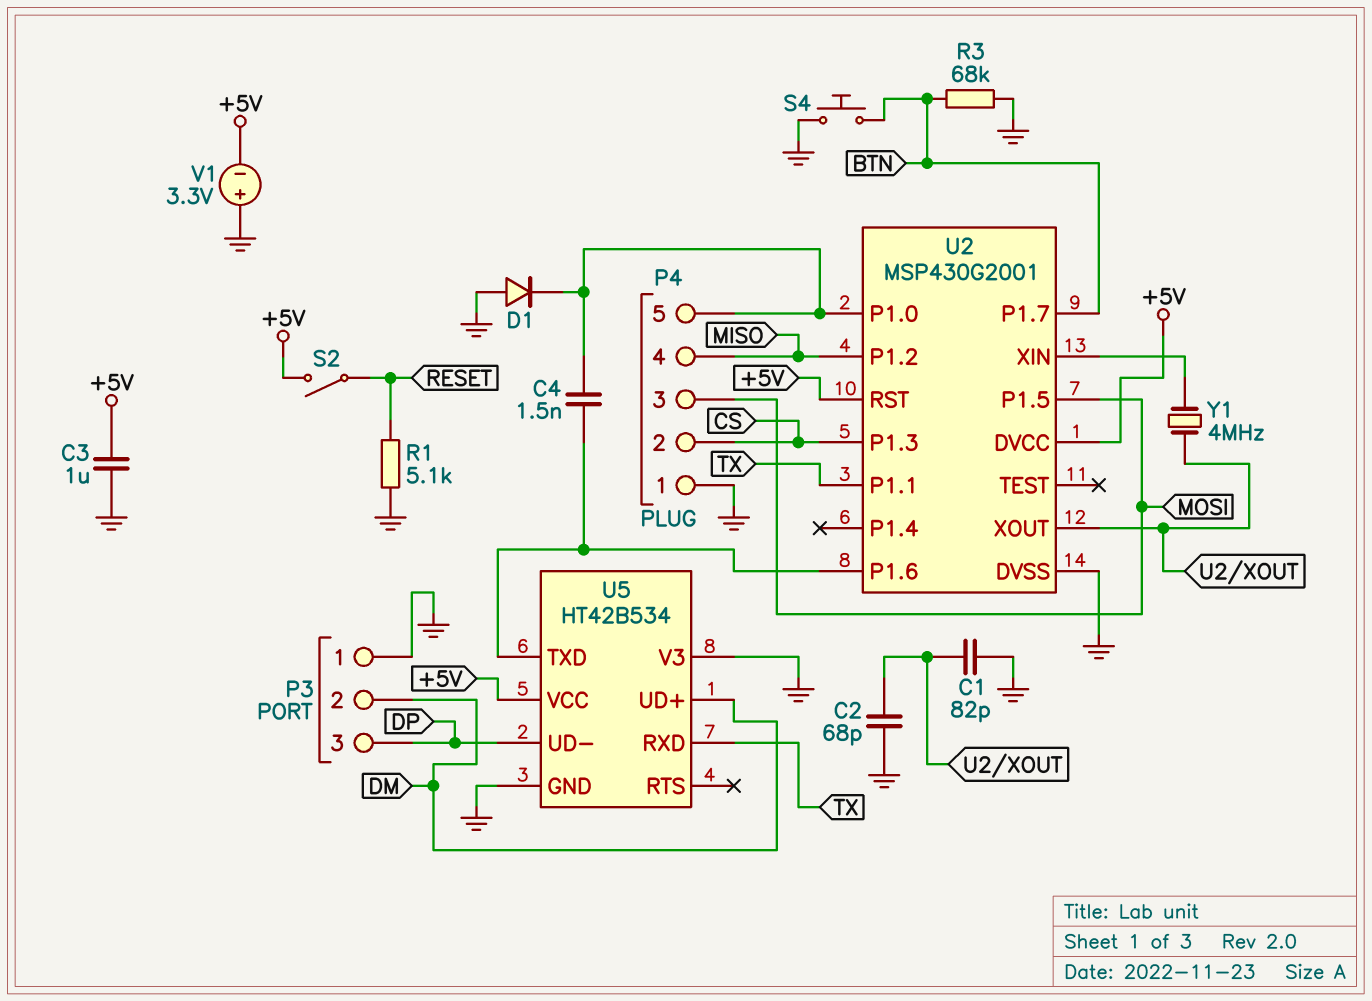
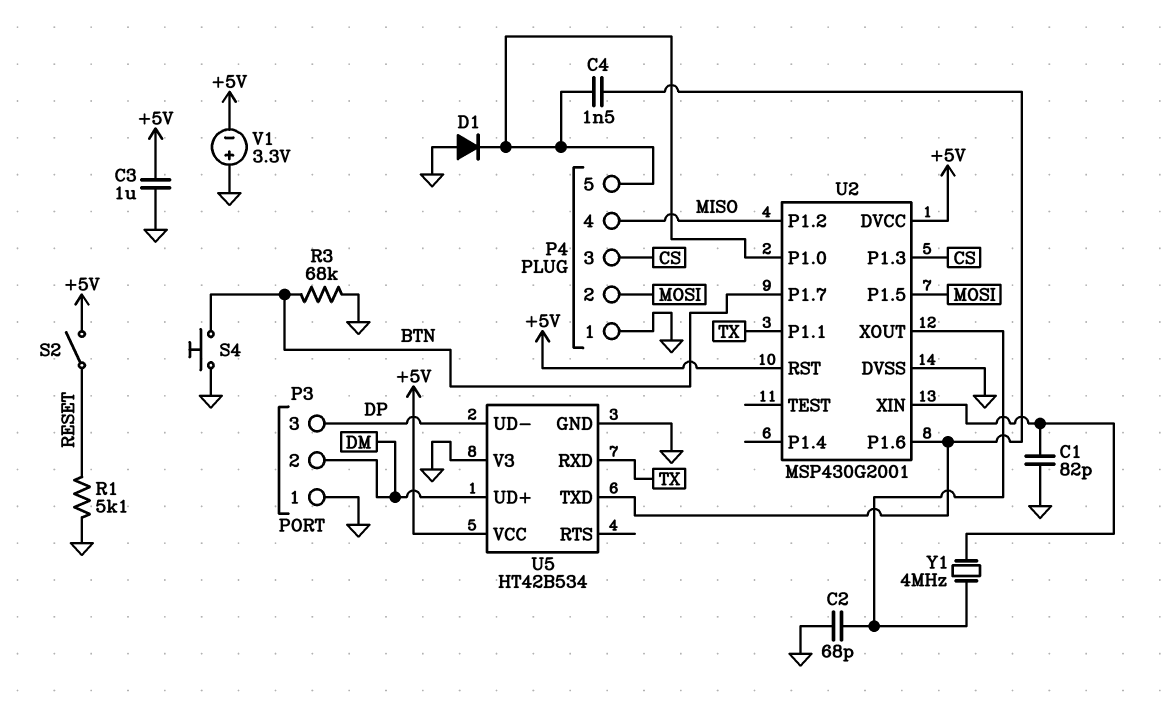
C1: 82pF (GND, U2/XOUT) -> 82pF (GND, U2/XIN)
P4 pin 2: CS -> MOSI
P4 pin 3: MOSI -> CS

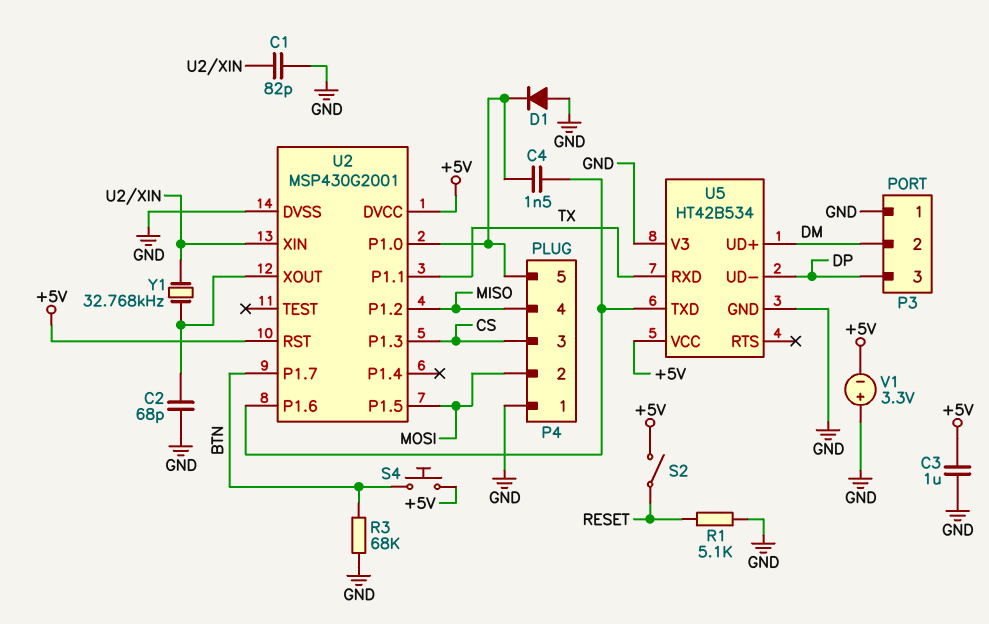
S4: button (BTN, GND) -> button (+5V, BTN)
Y1: 4MHz (U2/XIN, U2/XOUT) -> 32.768kHz (U2/XIN, U2/XOUT)

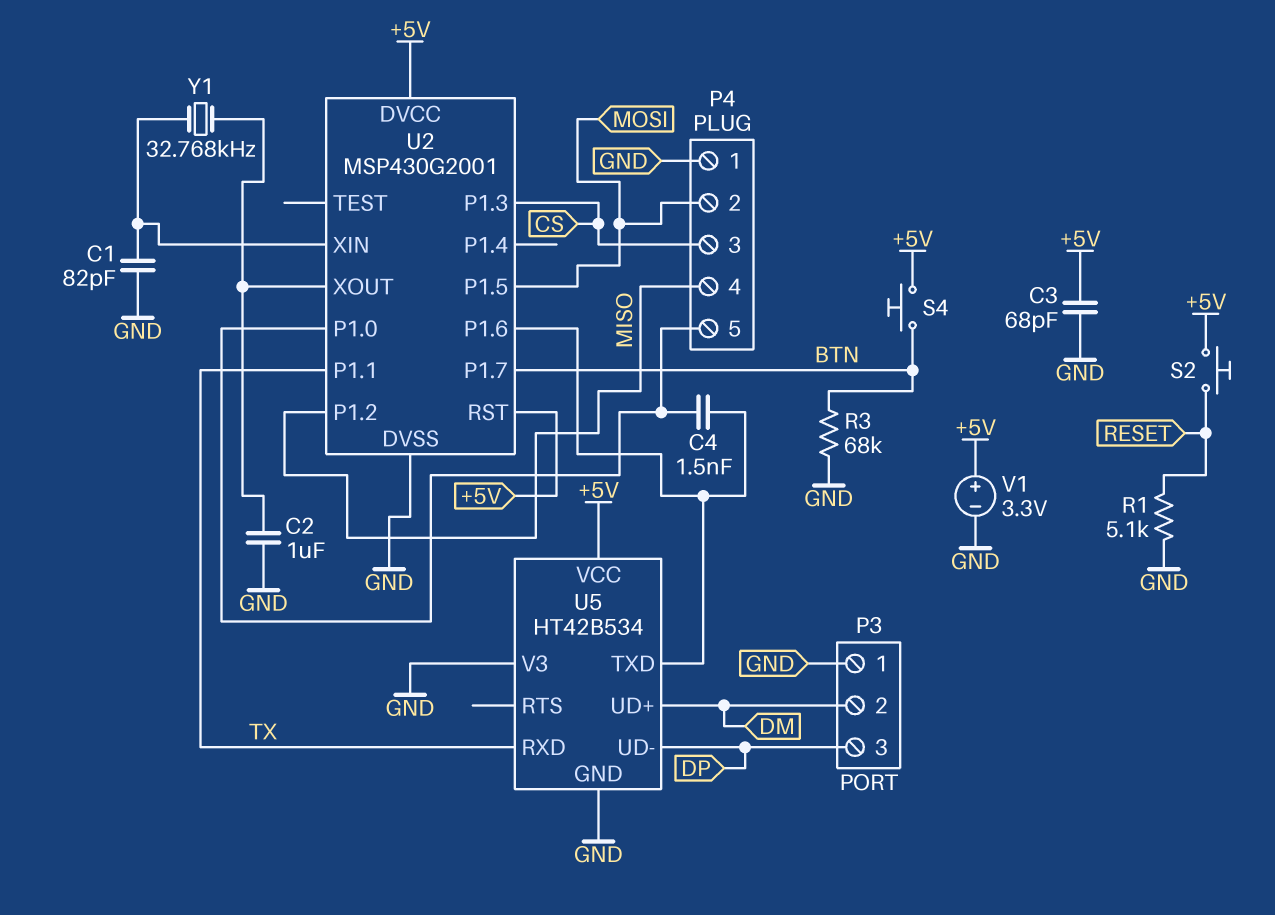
C2: 68pF (GND, U2/XOUT) -> 1uF (GND, U2/XOUT)
C3: 1uF (+5V, GND) -> 68pF (+5V, GND)
D1: diode (A GND, K P4/5) -> none
S2: switch (+5V, RESET) -> button (+5V, RESET)
V1: 3.3V (plus GND, minus +5V) -> 3.3V (plus +5V, minus GND)

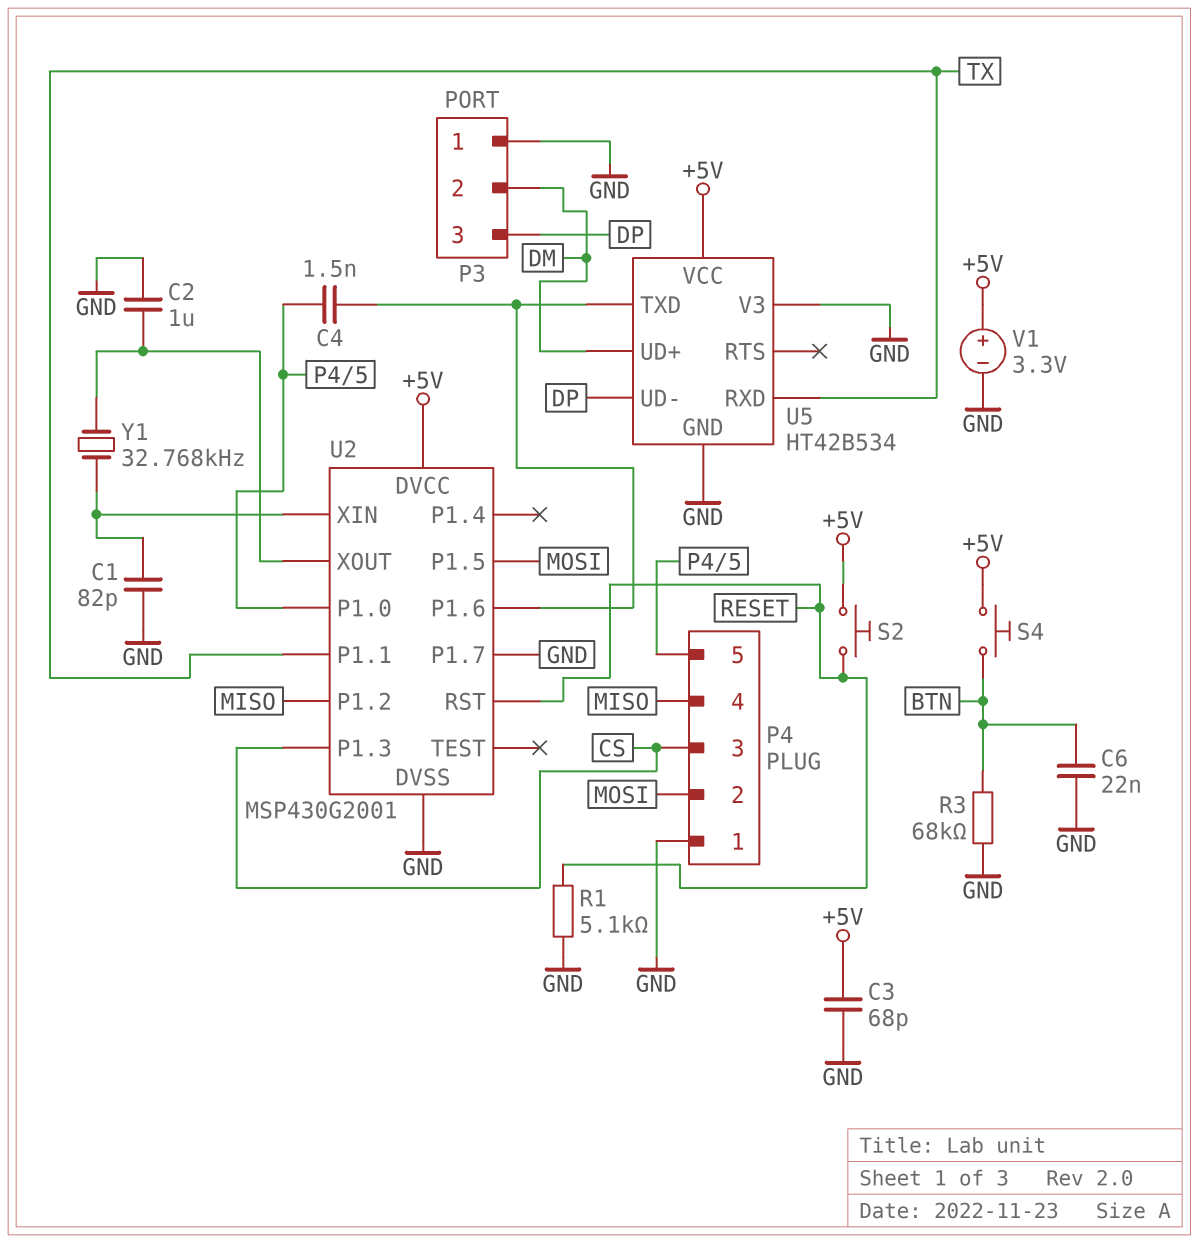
C6: none -> 22nF (BTN, GND)
U2 pin P1.7: BTN -> GND
U2 pin RST: +5V -> RESET

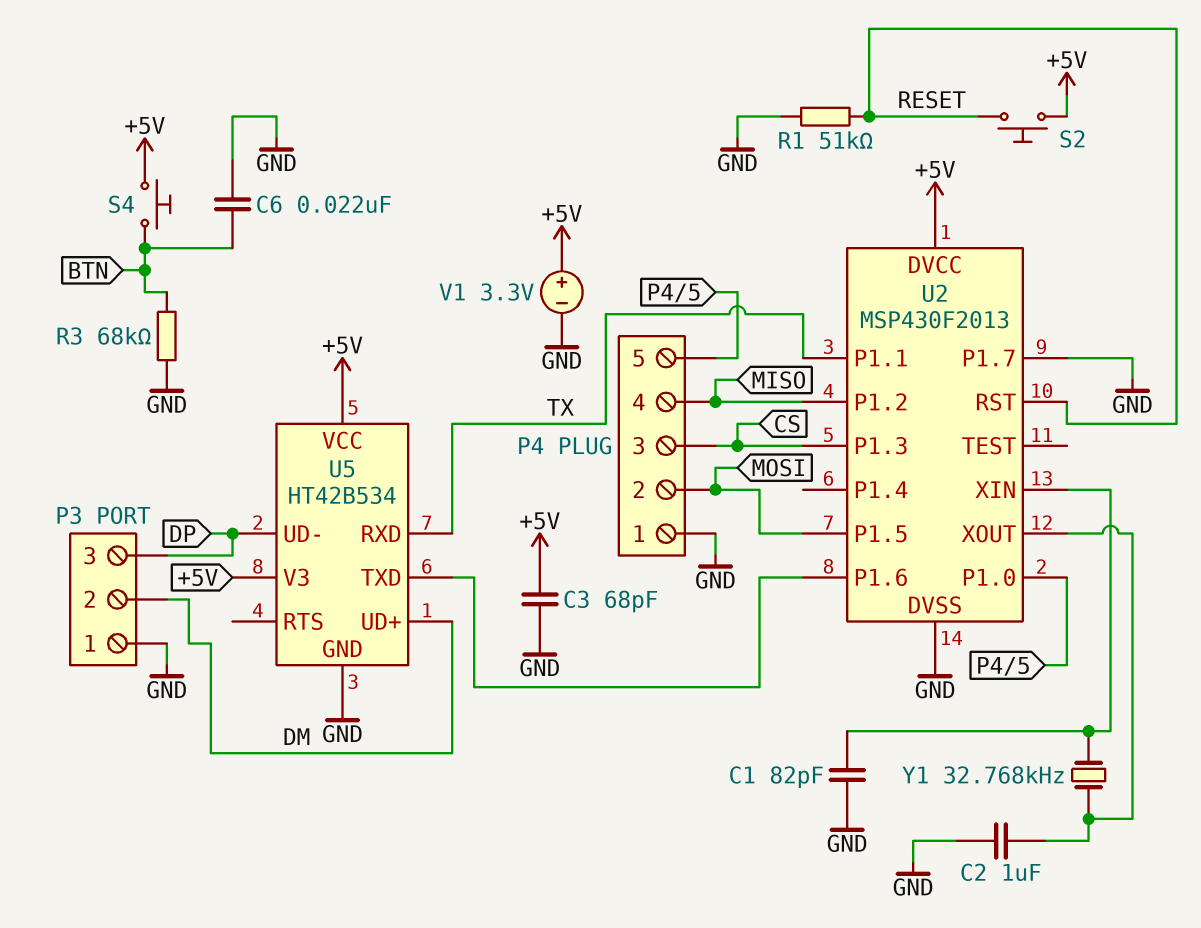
C4: 1.5nF (P4/5, U2/P1.6) -> none
R1: 5.1k (GND, RESET) -> 51k (GND, RESET)
U2: MSP430G2001 -> MSP430F2013
U5 pin V3: GND -> +5V

